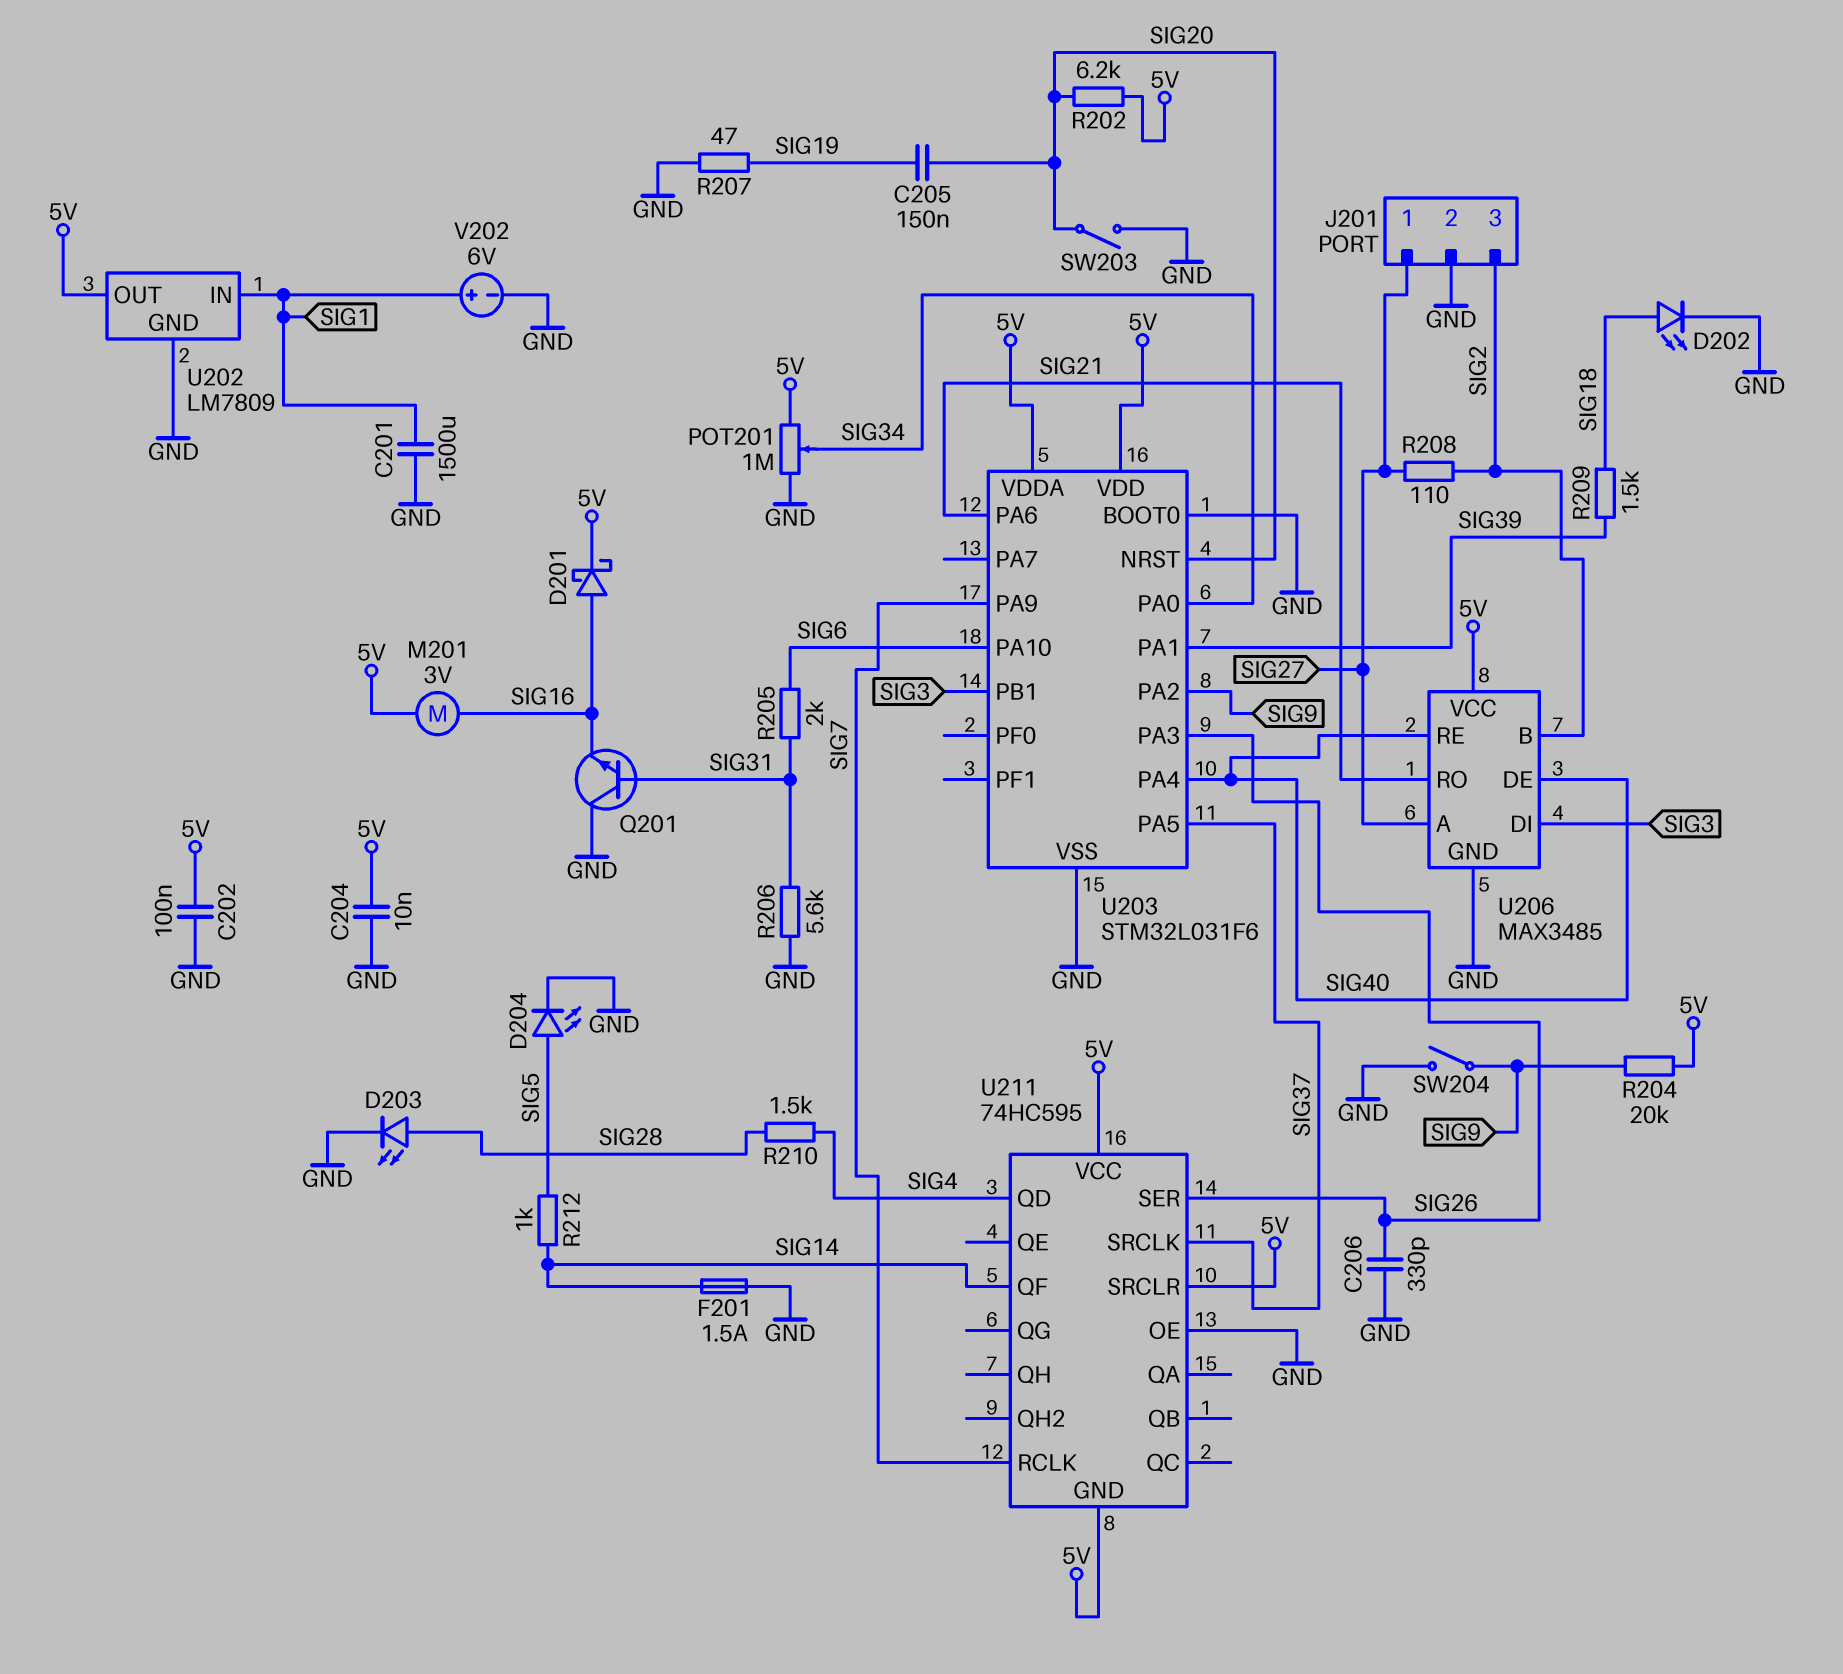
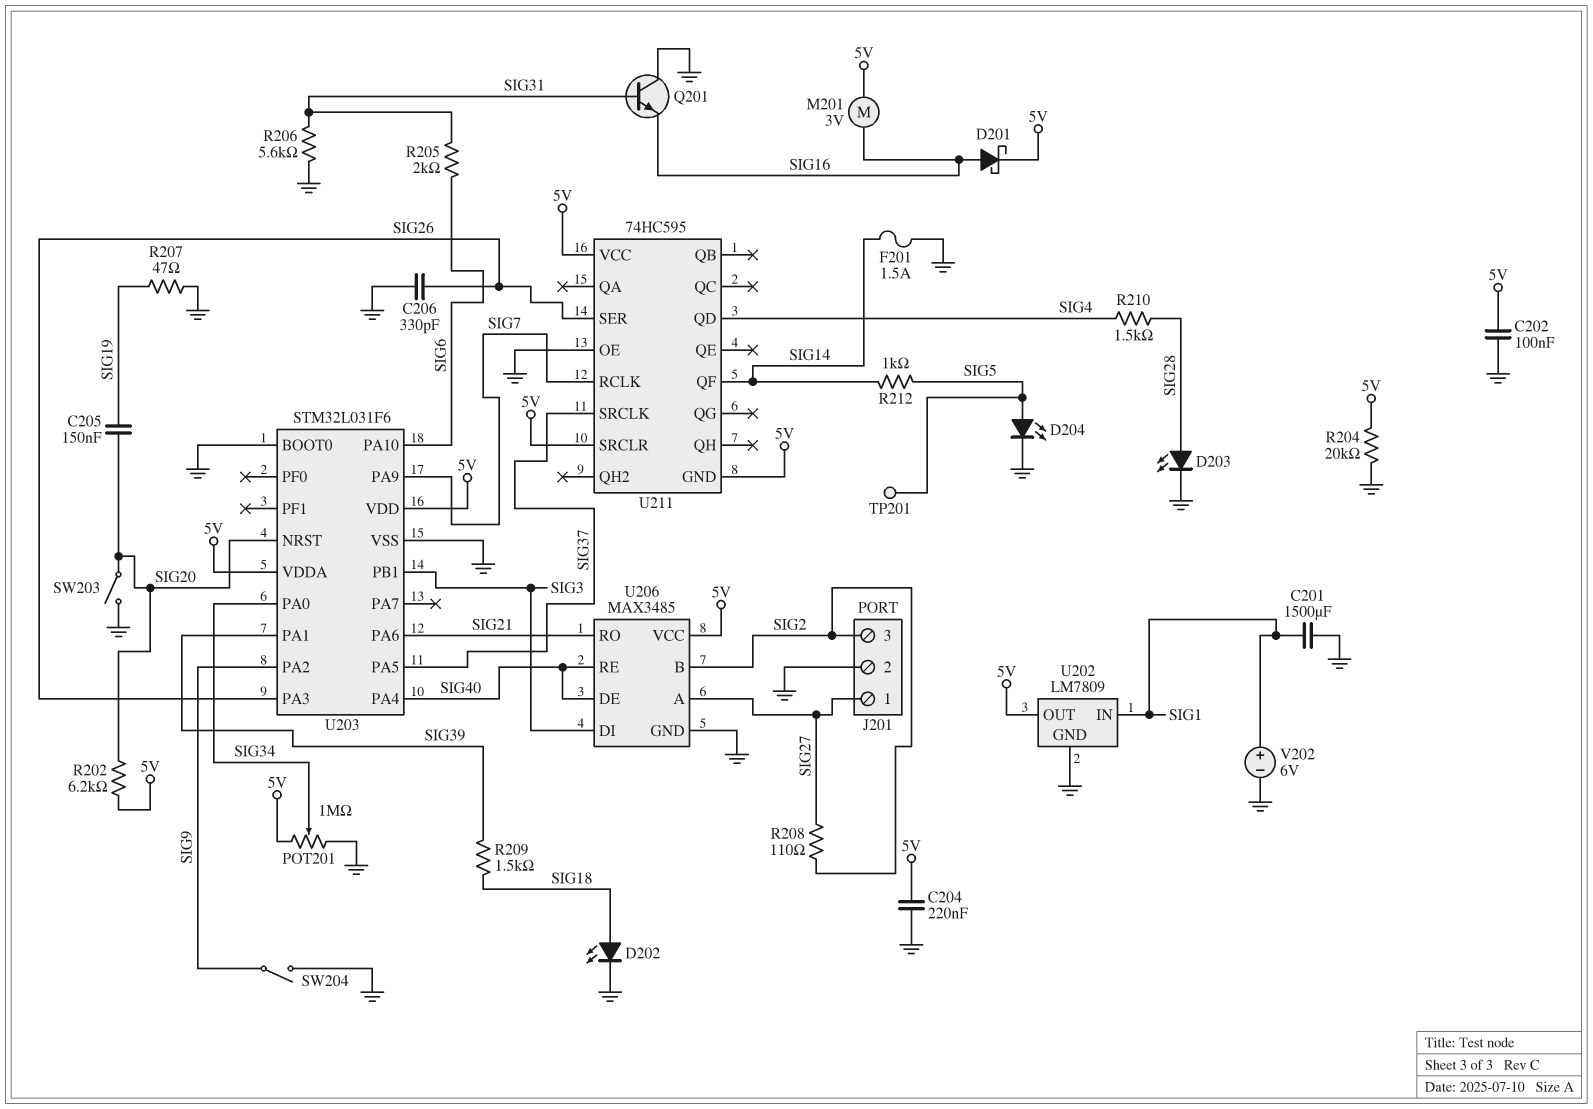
C204: 10nF (5V, GND) -> 220nF (5V, GND)
R204: 20k (5V, SIG9) -> 20k (5V, GND)
TP201: none -> test point (SIG5)

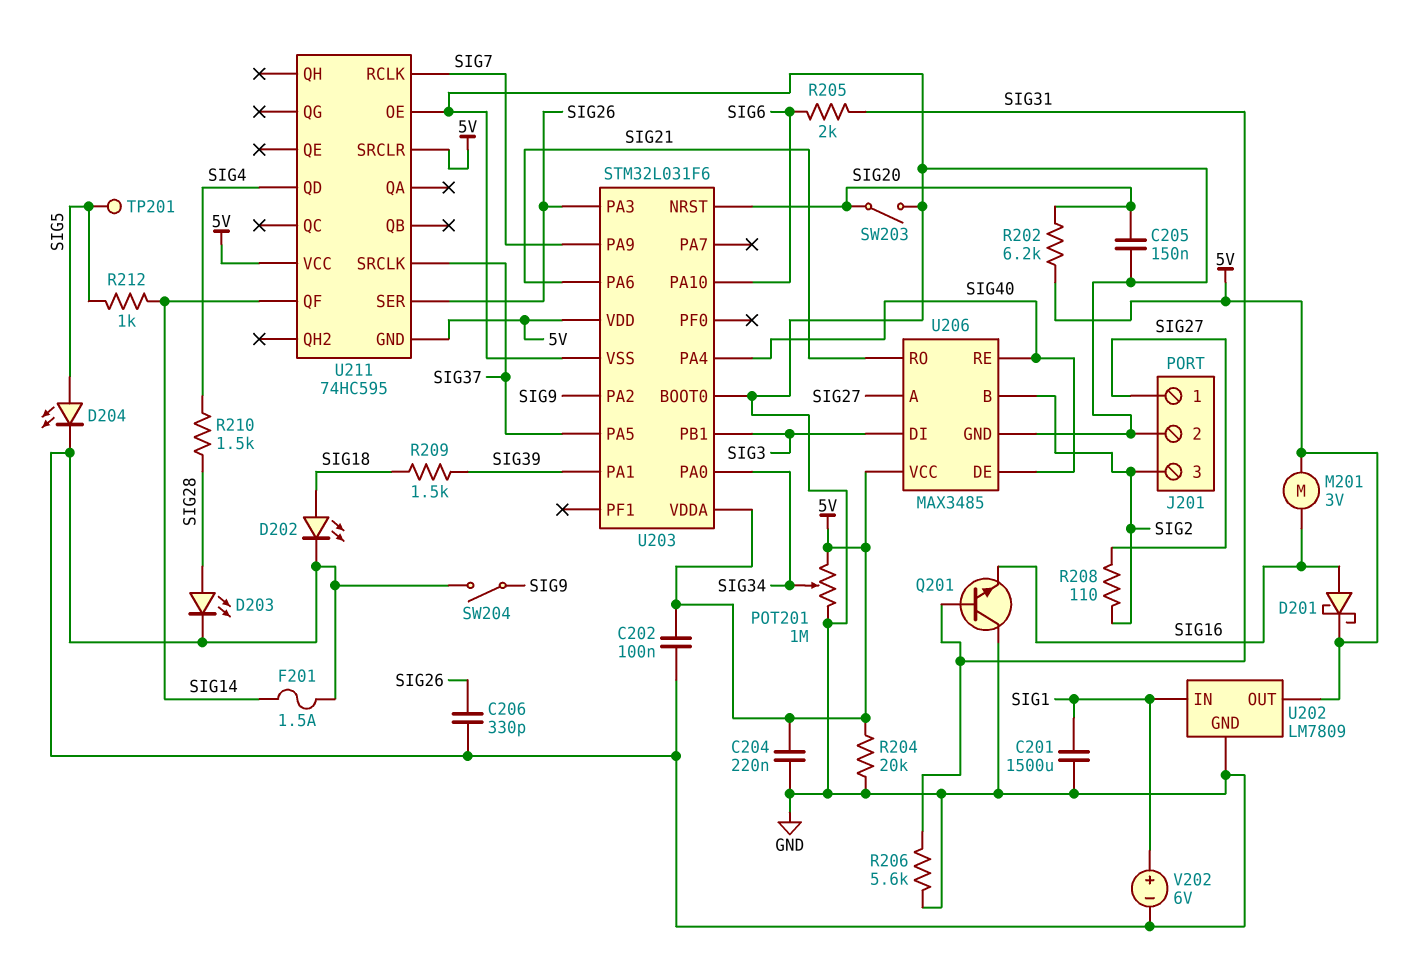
C205: 150nF (SIG19, SIG20) -> 150nF (GND, SIG20)
R207: 47 (GND, SIG19) -> none

